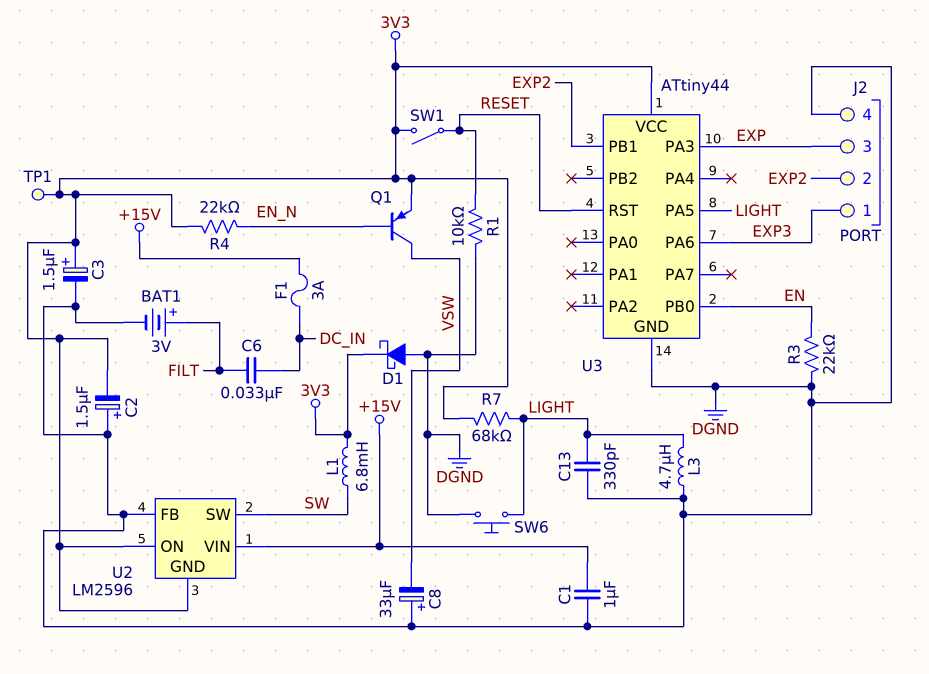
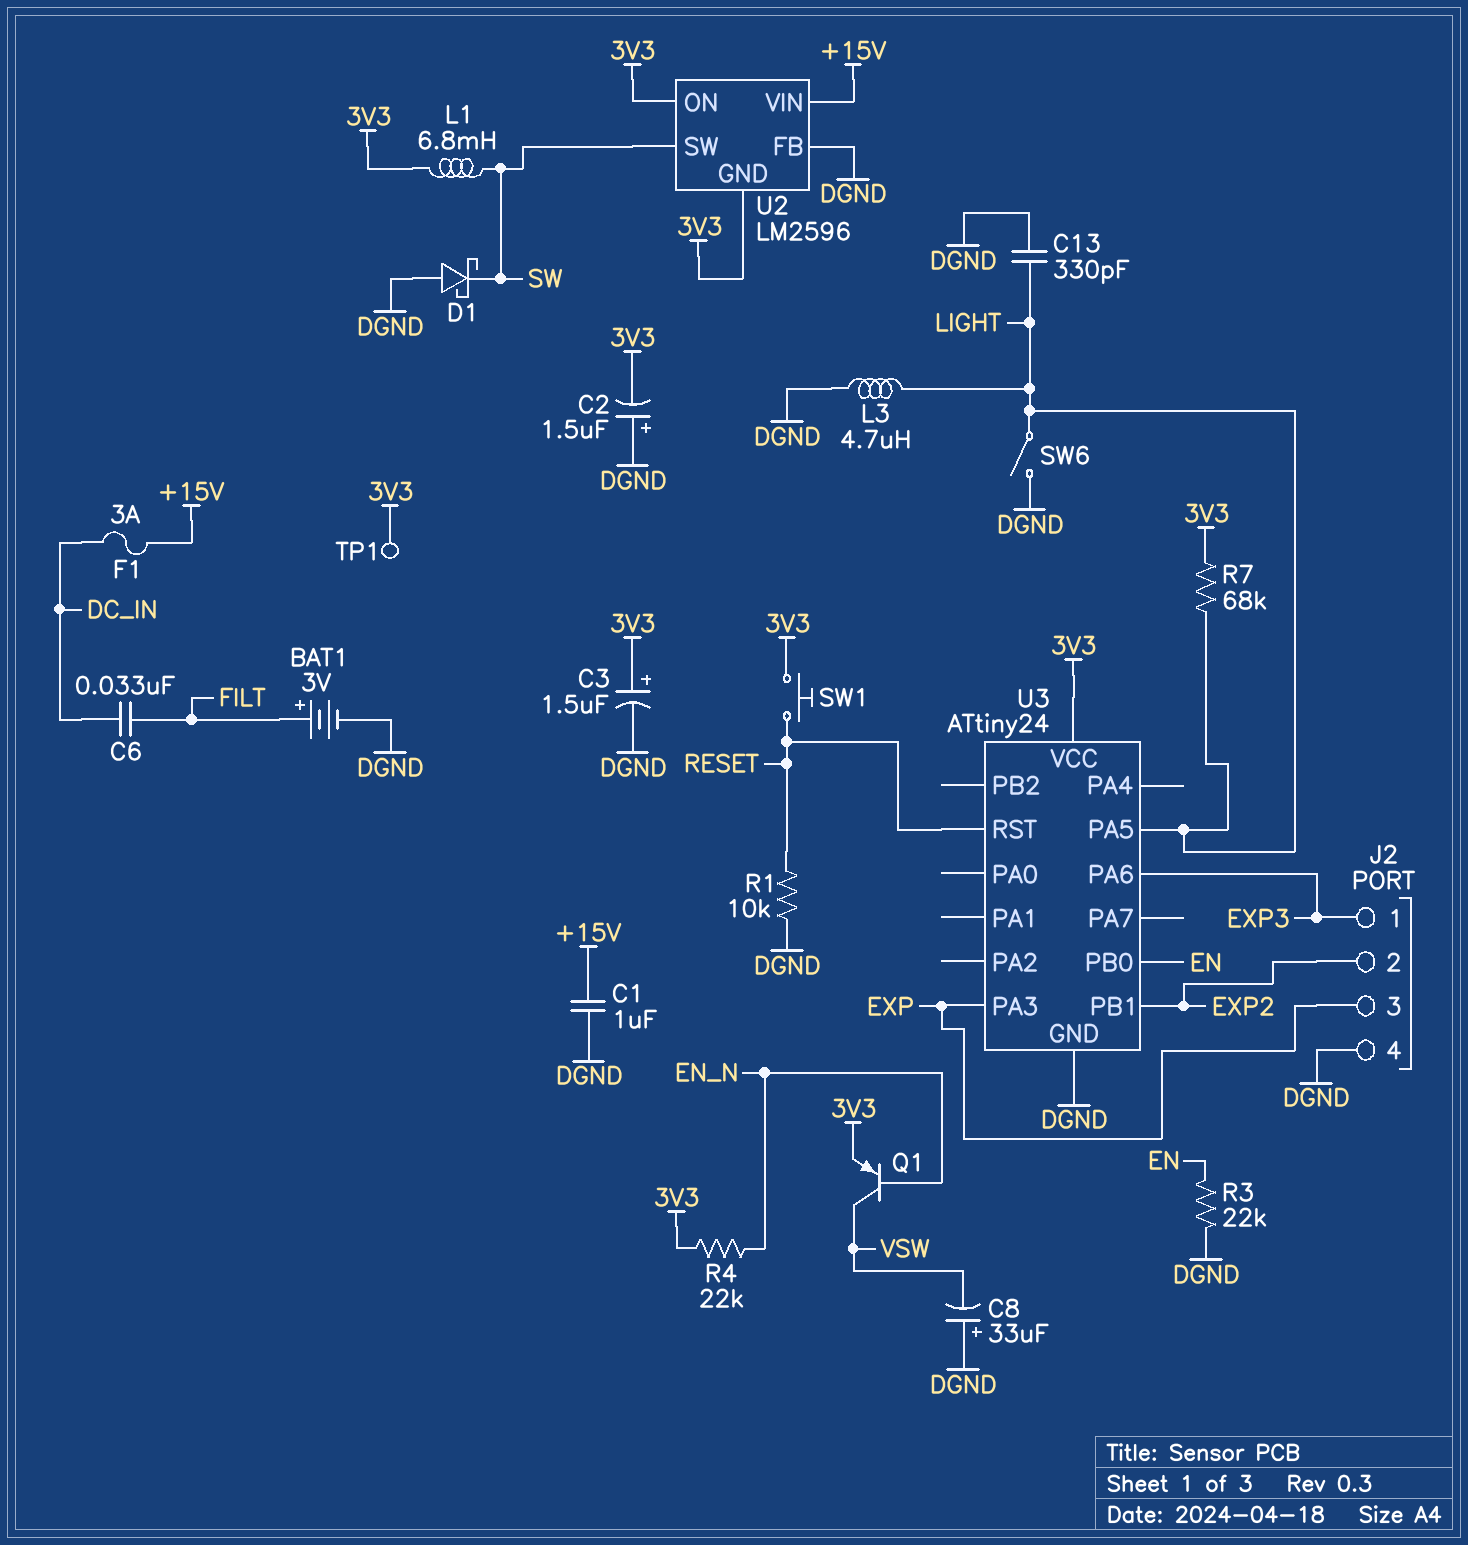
D1: schottky (A DGND, K 3V3) -> schottky (A DGND, K SW)
SW1: switch (3V3, RESET) -> button (3V3, RESET)
SW6: button (DGND, LIGHT) -> switch (DGND, LIGHT)
U3: ATtiny44 -> ATtiny24

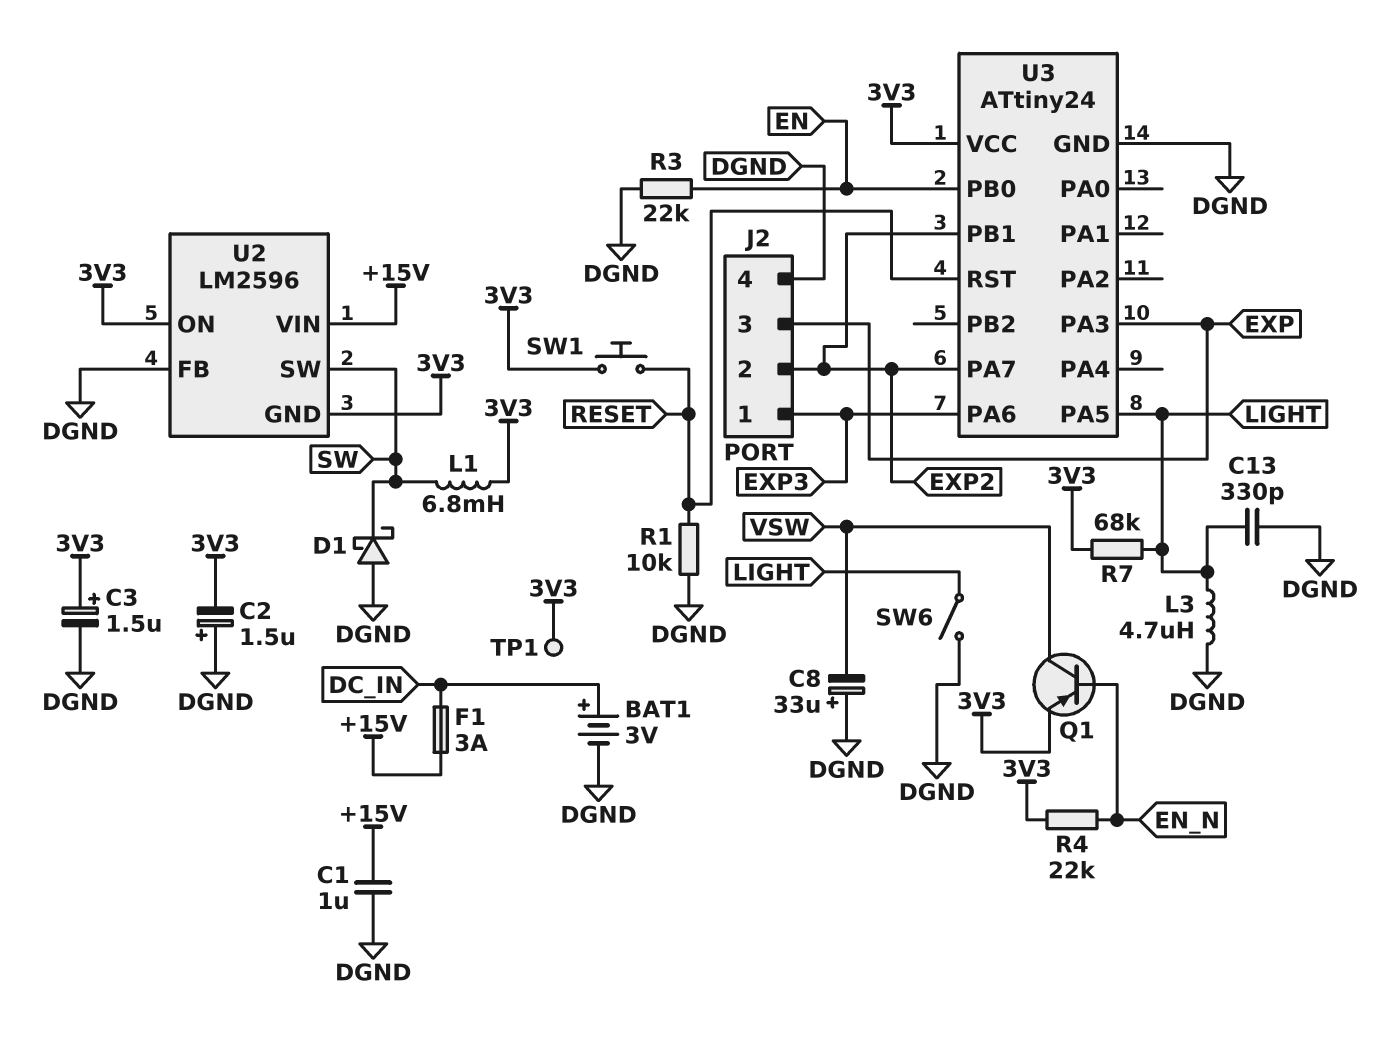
BAT1: 3V (plus FILT, minus DGND) -> 3V (plus DC_IN, minus DGND)
C6: 33nF (DC_IN, FILT) -> none
U3 pin PA7: none -> EXP2

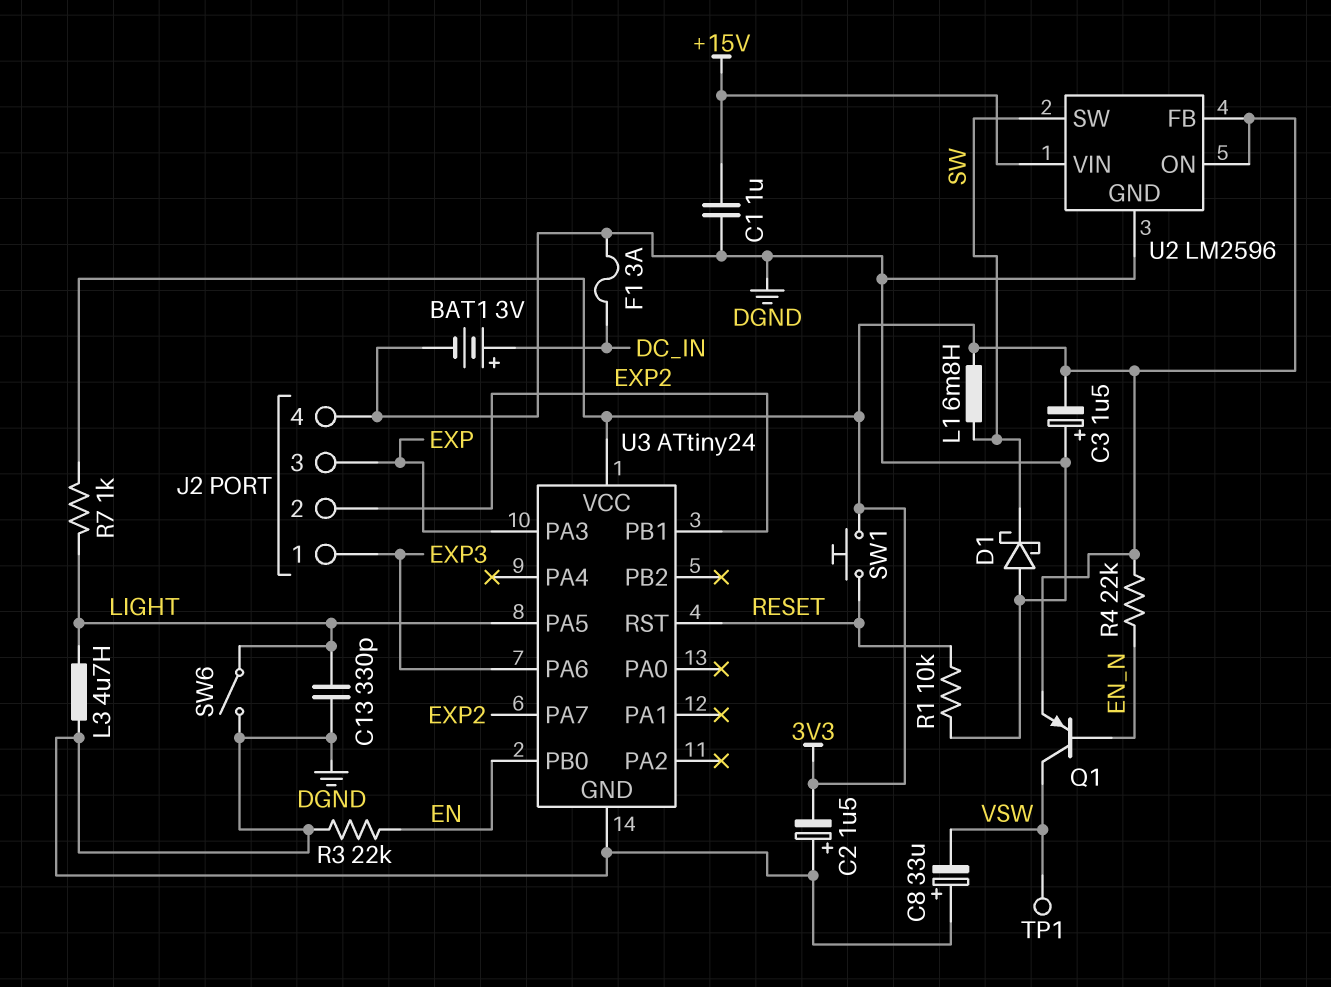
C3: 1.5uF (plus 3V3, minus DGND) -> 1.5uF (plus DGND, minus 3V3)
F1: 3A (+15V, DC_IN) -> 3A (DC_IN, DGND)
R7: 68k (3V3, LIGHT) -> 1k (3V3, LIGHT)
TP1: test point (3V3) -> test point (VSW)
U2 pin FB: DGND -> 3V3
U2 pin GND: 3V3 -> DGND

